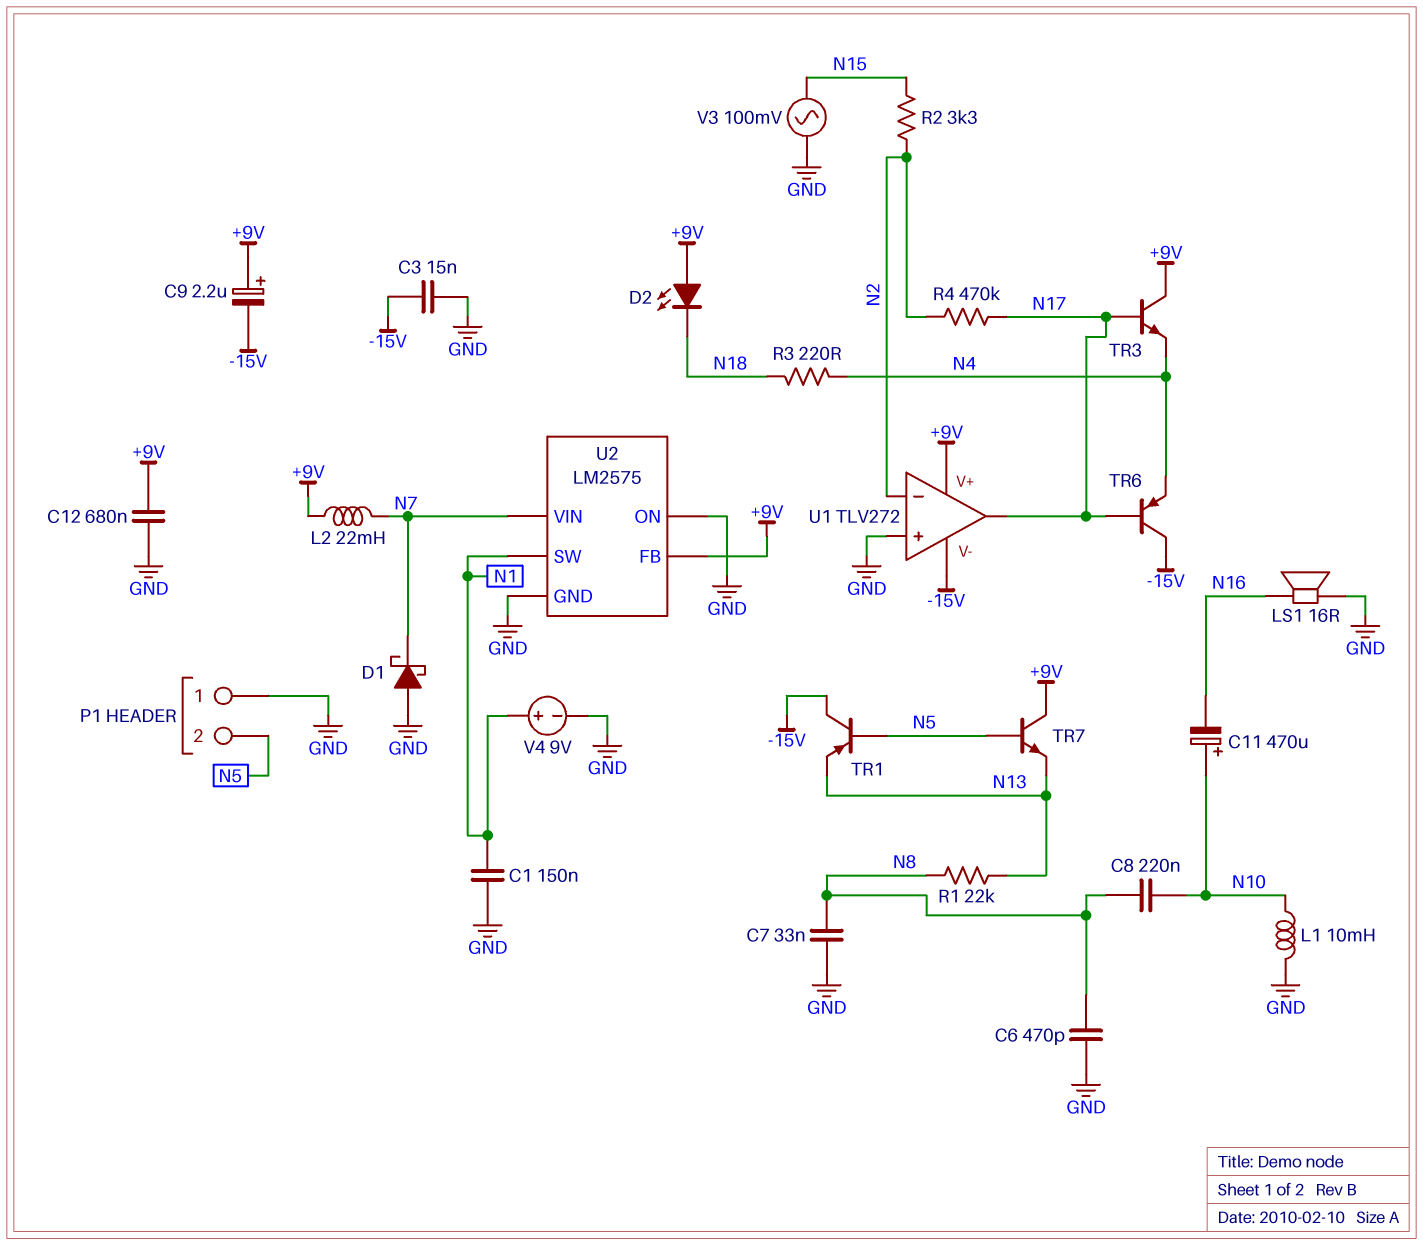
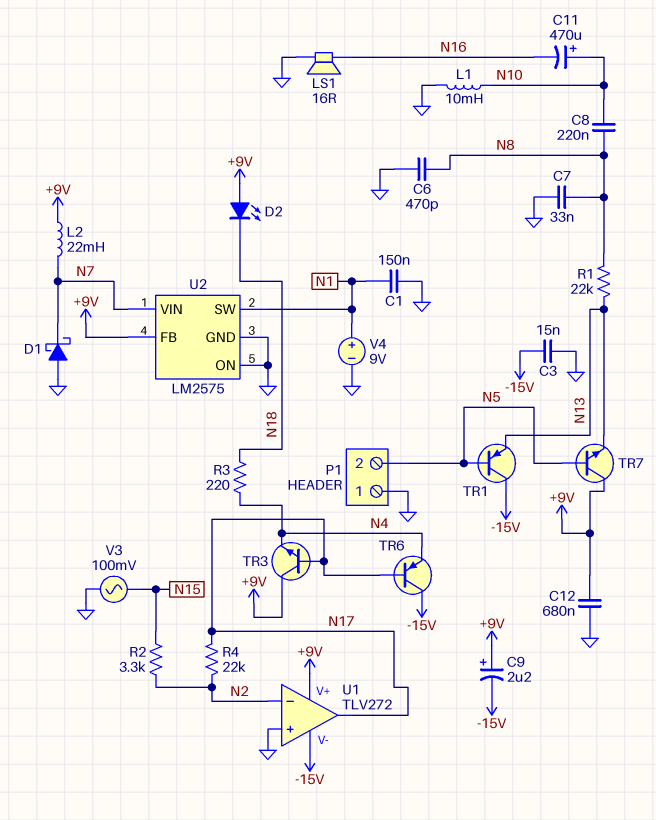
R4: 470k (N2, N17) -> 22k (N2, N17)

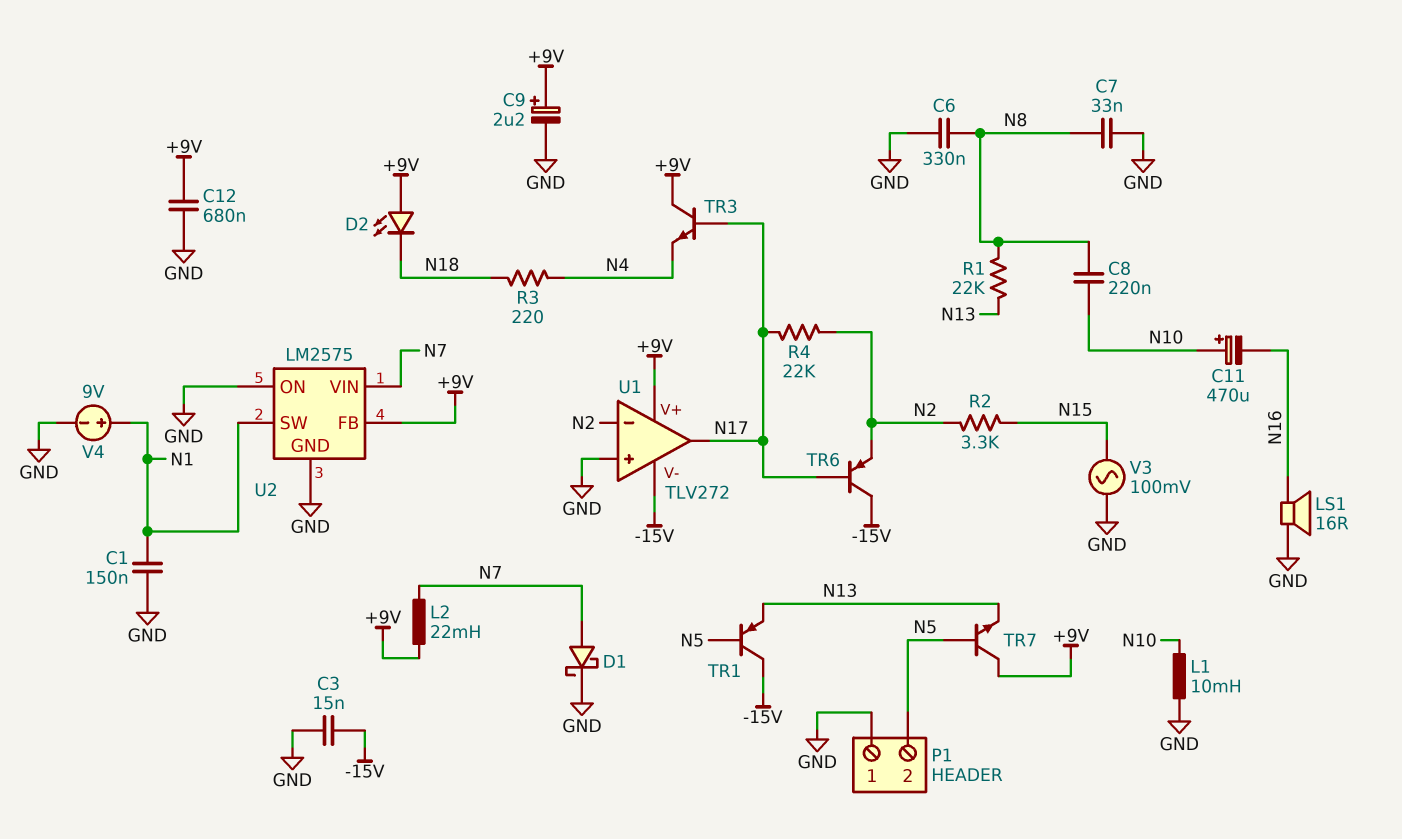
C6: 470pF (GND, N8) -> 330nF (GND, N8)
C9: 2.2uF (plus +9V, minus -15V) -> 2.2uF (plus +9V, minus GND)
D1: schottky (A GND, K N7) -> schottky (A N7, K GND)
TR6: PNP (B N17, C -15V, E N4) -> PNP (B N17, C -15V, E N2)

